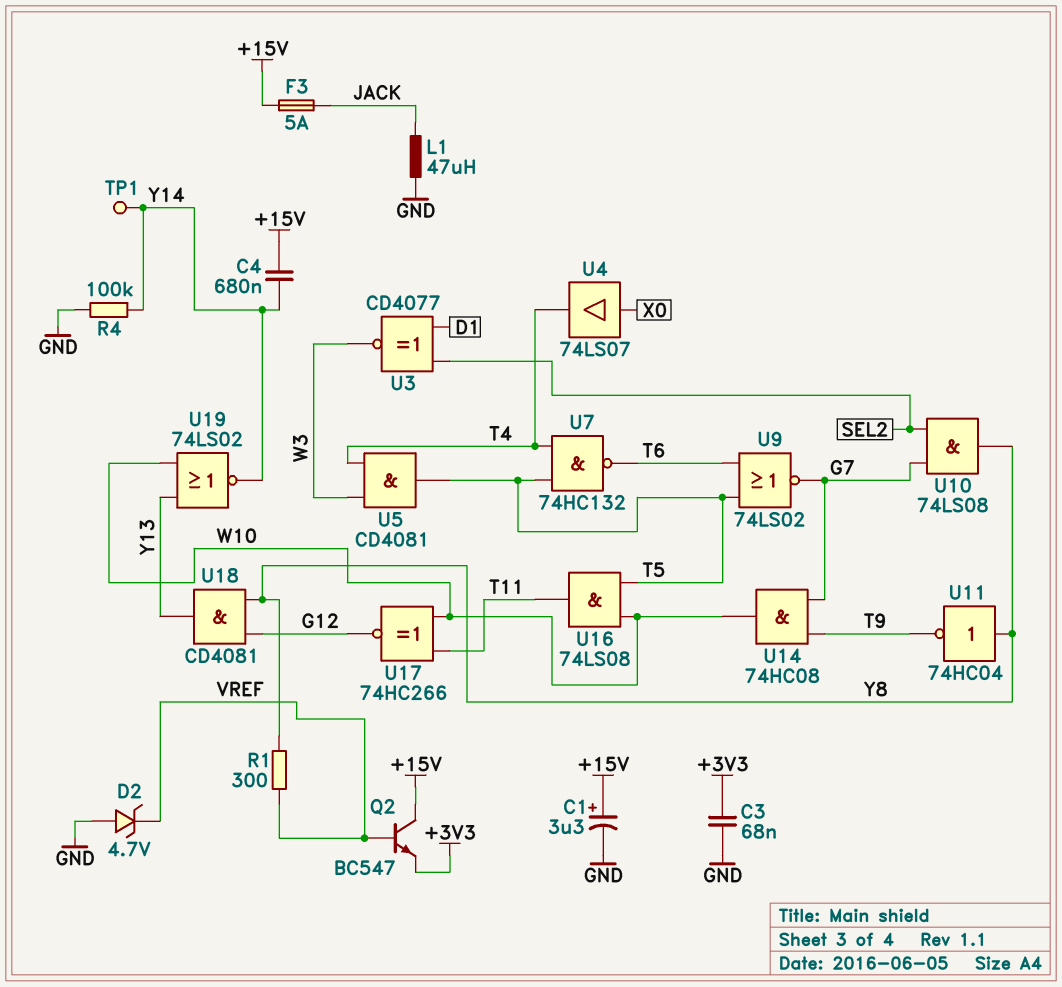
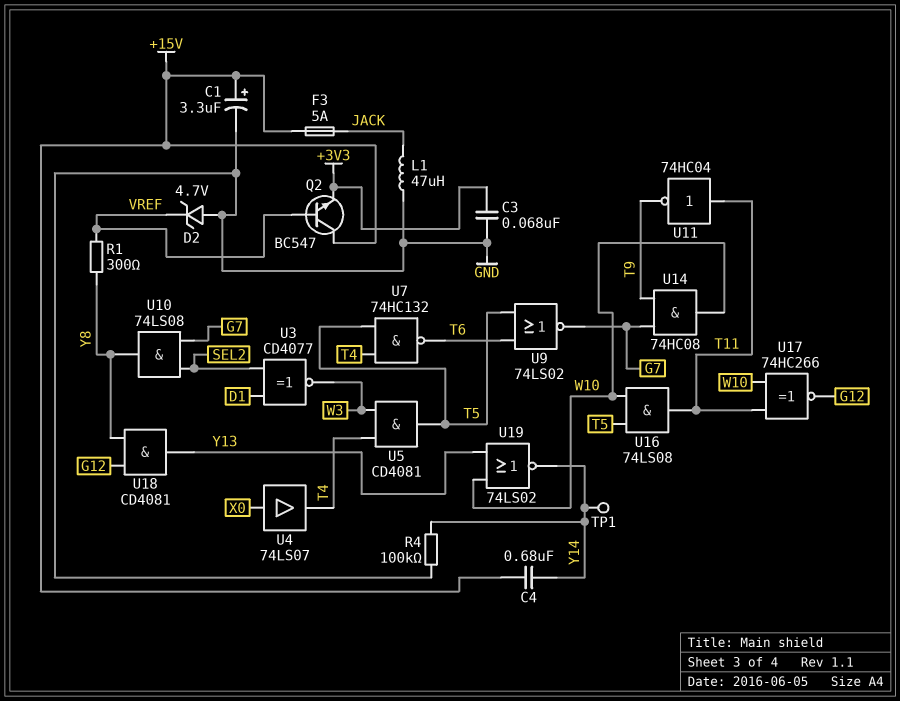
U11: NOT 74HC04 (in Y8, out T9) -> NOT 74HC04 (in T11, out T9)

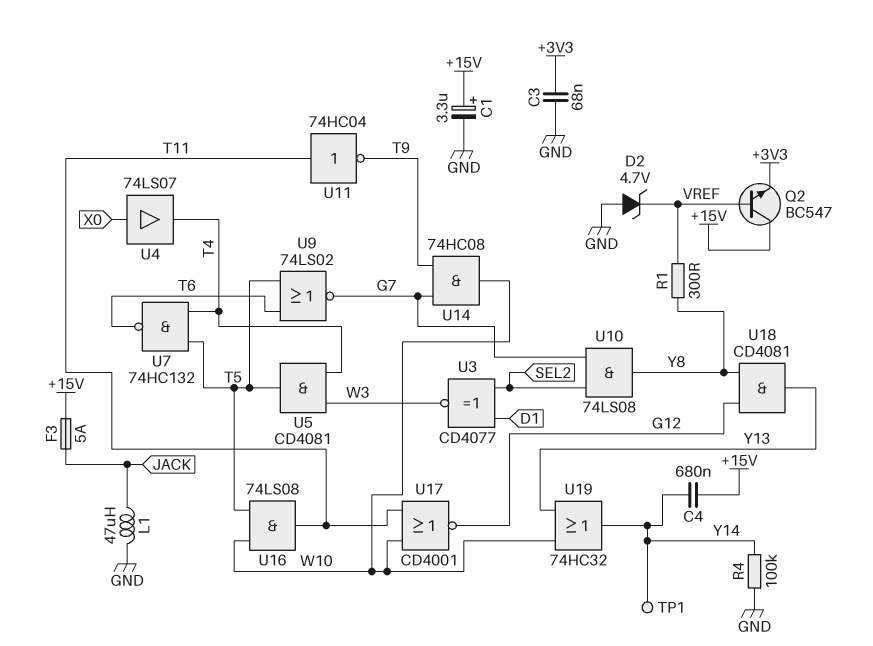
U17: XNOR 74HC266 (in T11, in W10, out G12) -> NOR CD4001 (in T11, in W10, out G12)
U19: NOR 74LS02 (in W10, in Y13, out Y14) -> OR 74HC32 (in W10, in Y13, out Y14)

